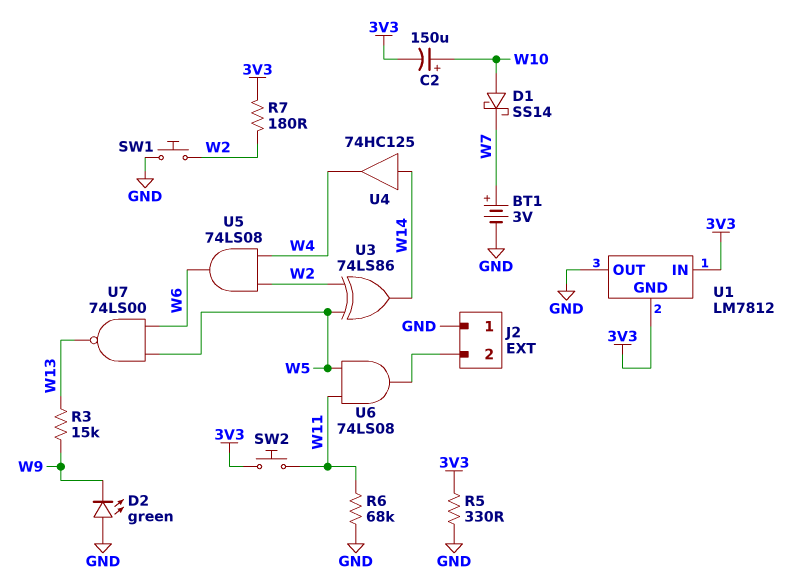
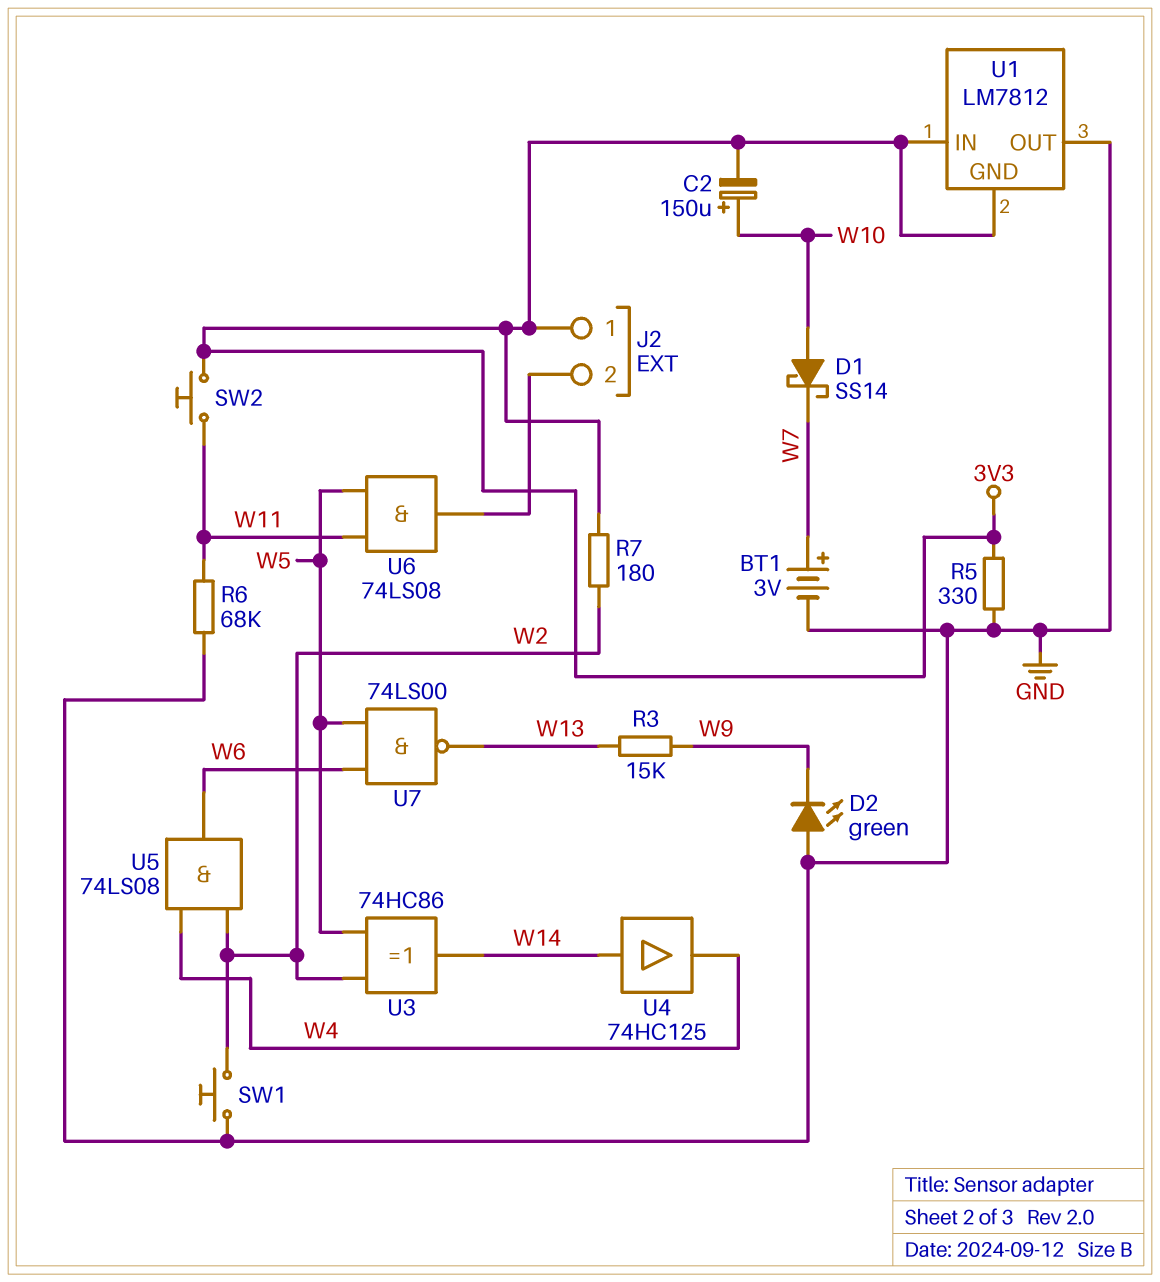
J2 pin 1: GND -> 3V3
U3: XOR 74LS86 (in W2, in W5, out W14) -> XOR 74HC86 (in W2, in W5, out W14)

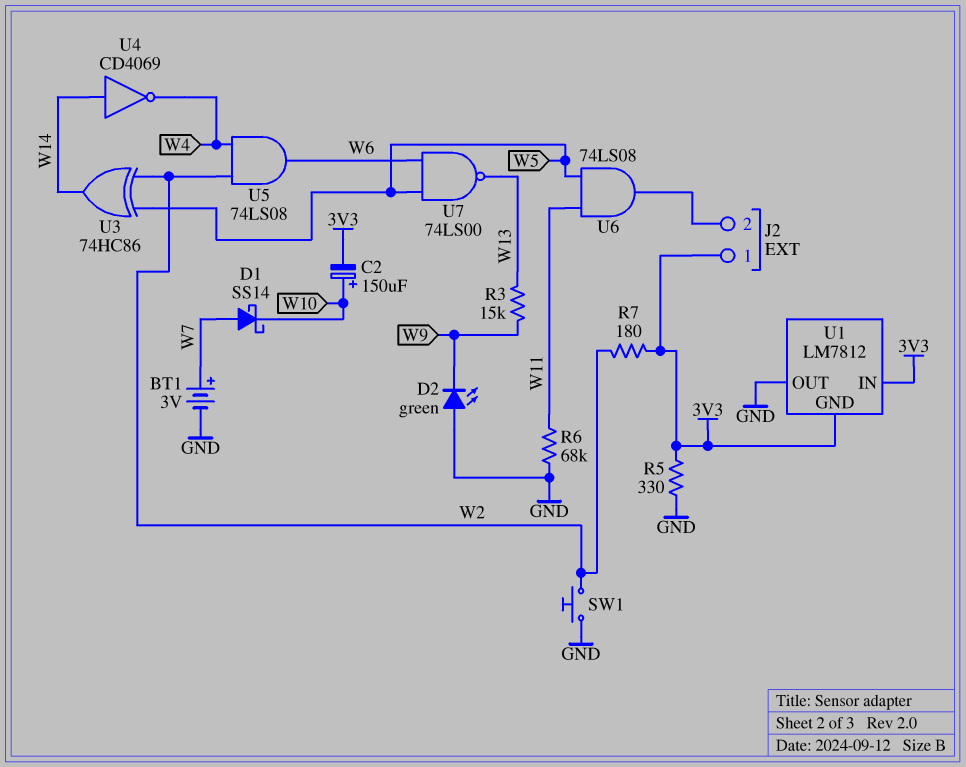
D1: schottky SS14 (A W10, K W7) -> schottky SS14 (A W7, K W10)
SW2: button (3V3, W11) -> none
U4: buffer 74HC125 (in W14, out W4) -> NOT CD4069 (in W14, out W4)

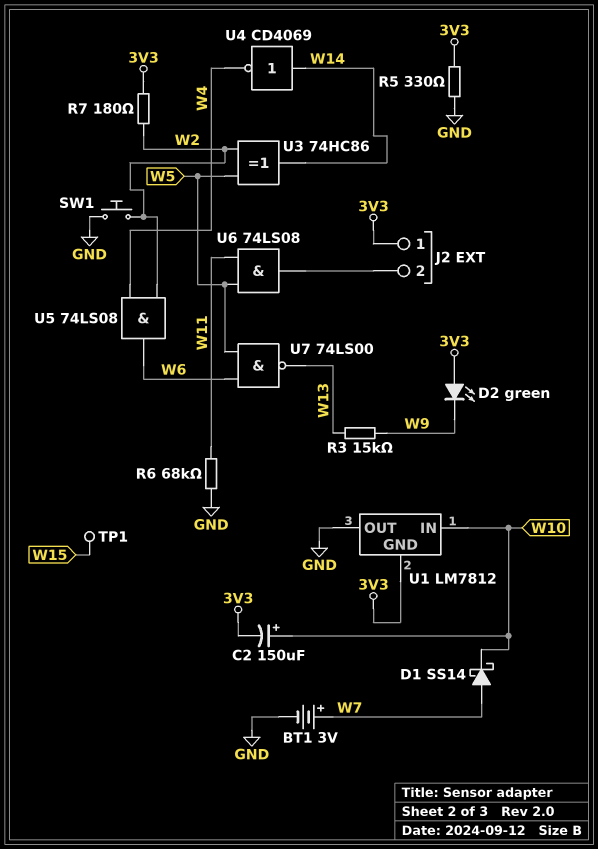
D2: LED green (A GND, K W9) -> LED green (A 3V3, K W9)
TP1: none -> test point (W15)
U1 pin IN: 3V3 -> W10

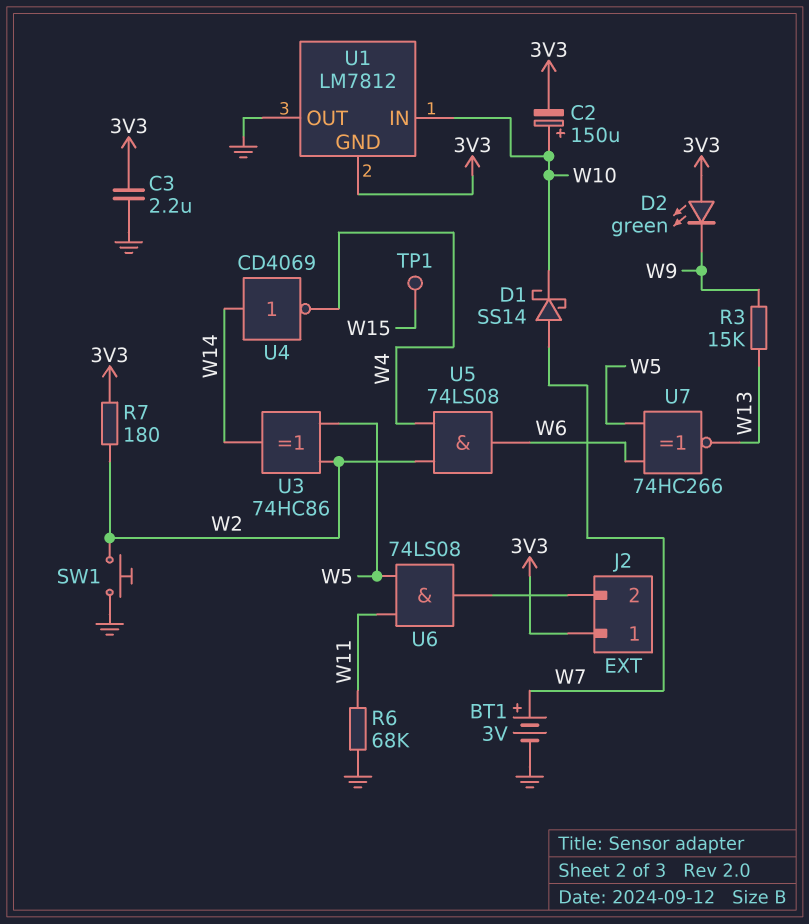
C3: none -> 2.2uF (3V3, GND)
R5: 330 (3V3, GND) -> none
U7: NAND 74LS00 (in W5, in W6, out W13) -> XNOR 74HC266 (in W5, in W6, out W13)

